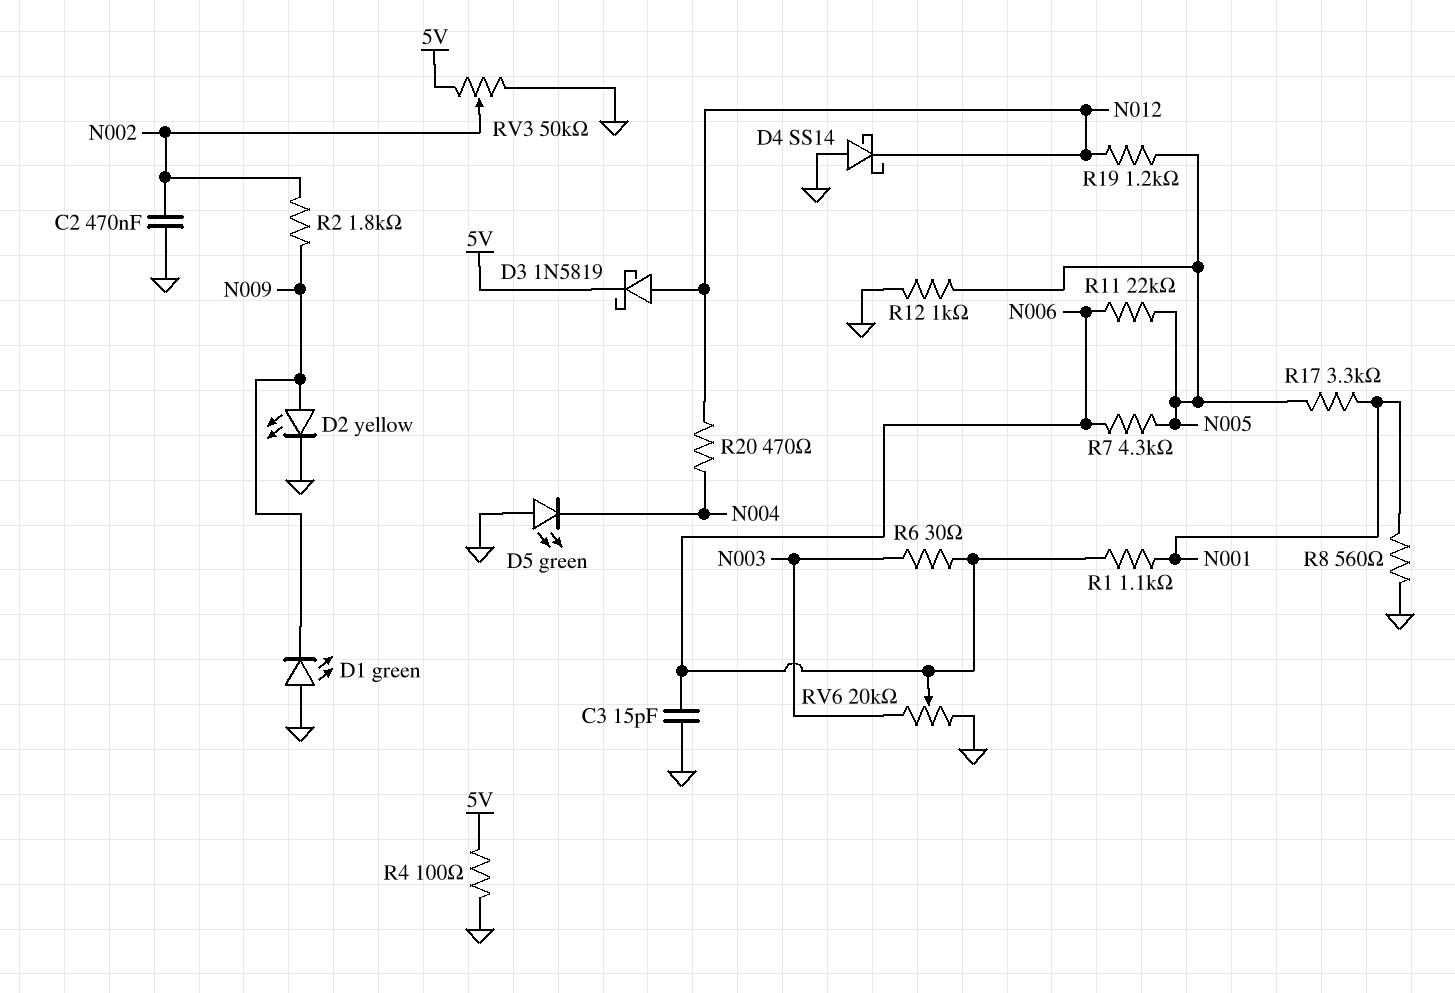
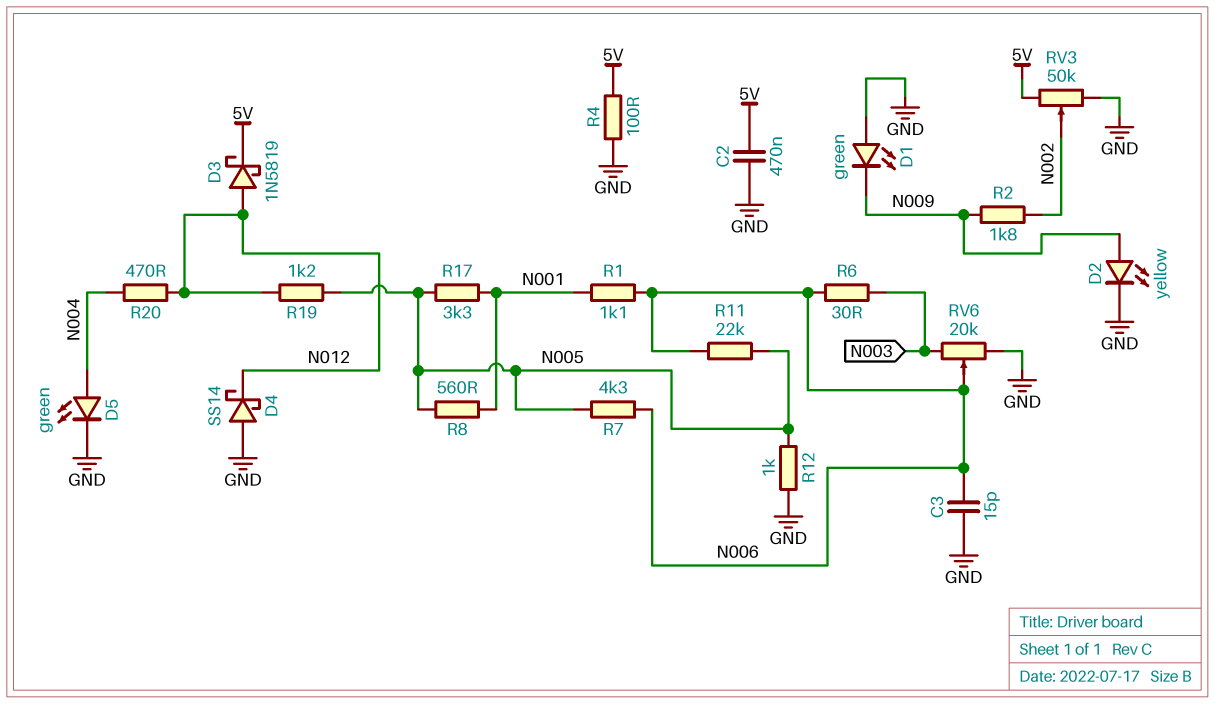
C2: 470nF (GND, N002) -> 470nF (5V, GND)
D5: LED green (A GND, K N004) -> LED green (A N004, K GND)
R8: 560 (GND, N001) -> 560 (N001, N005)

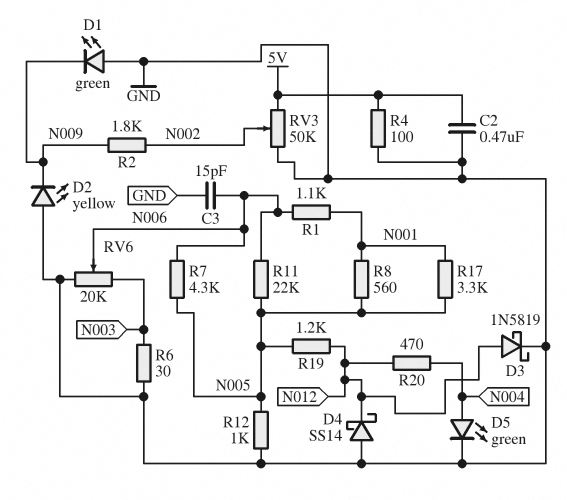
D2: LED yellow (A N009, K GND) -> LED yellow (A GND, K N009)
D3: schottky 1N5819 (A N012, K 5V) -> schottky 1N5819 (A N012, K GND)
R6: 30 (N003, N006) -> 30 (GND, N003)

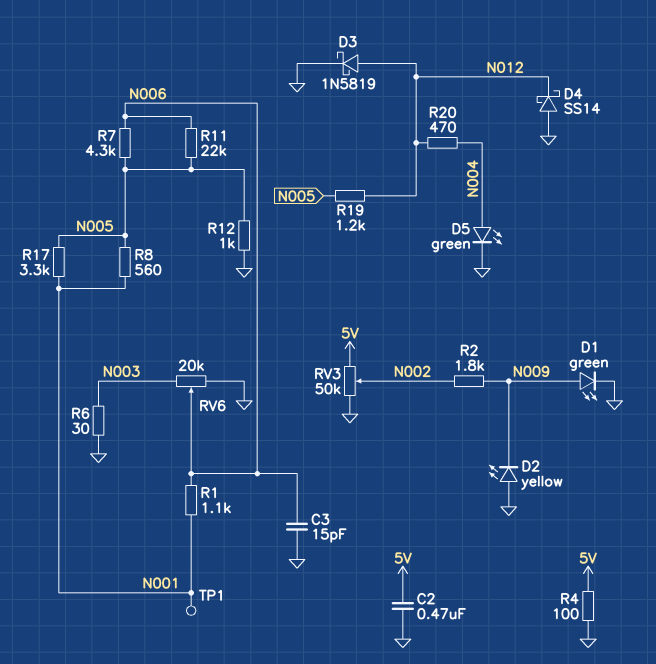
D1: LED green (A GND, K N009) -> LED green (A N009, K GND)
TP1: none -> test point (N001)

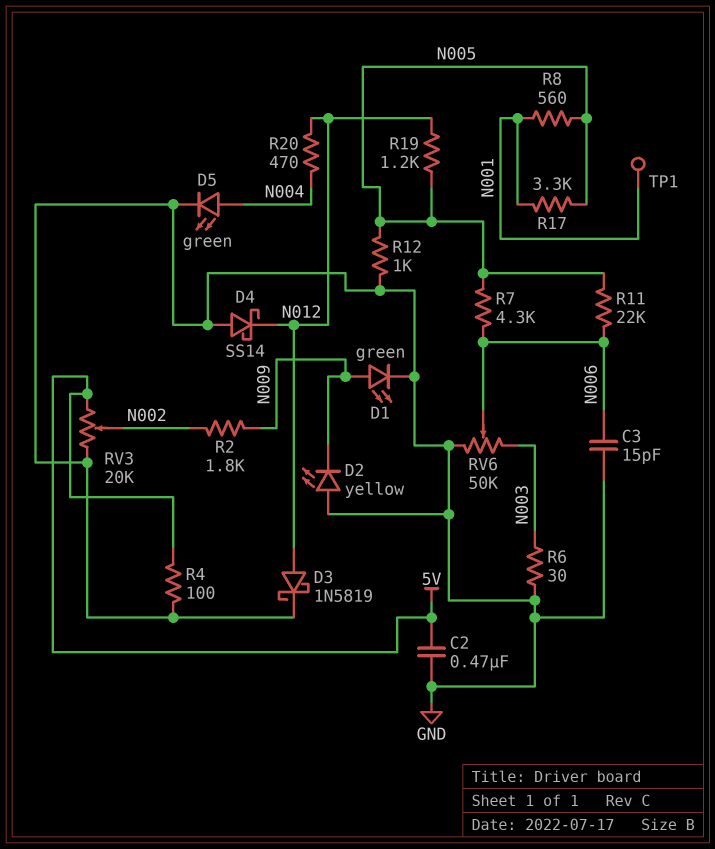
R1: 1.1k (N001, N006) -> none
RV3: 50k (5V, GND, wiper N002) -> 20k (5V, GND, wiper N002)
RV6: 20k (GND, N003, wiper N006) -> 50k (GND, N003, wiper N006)

